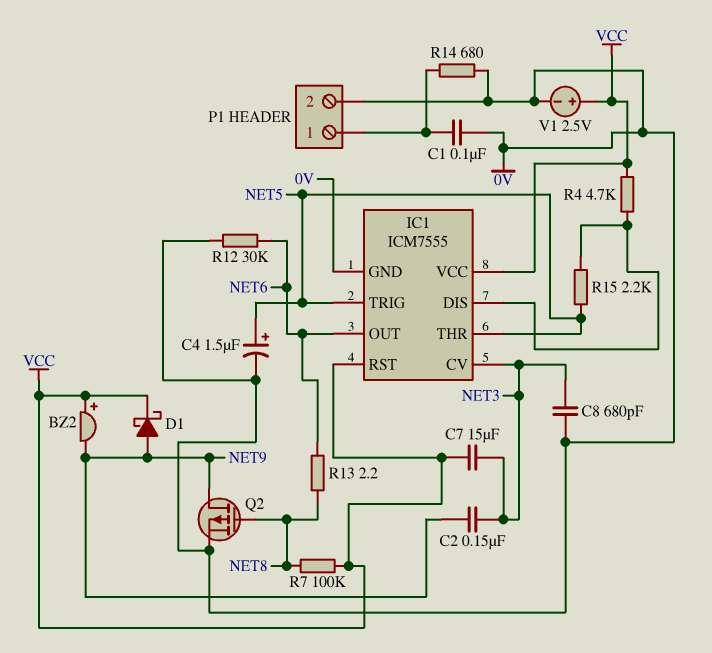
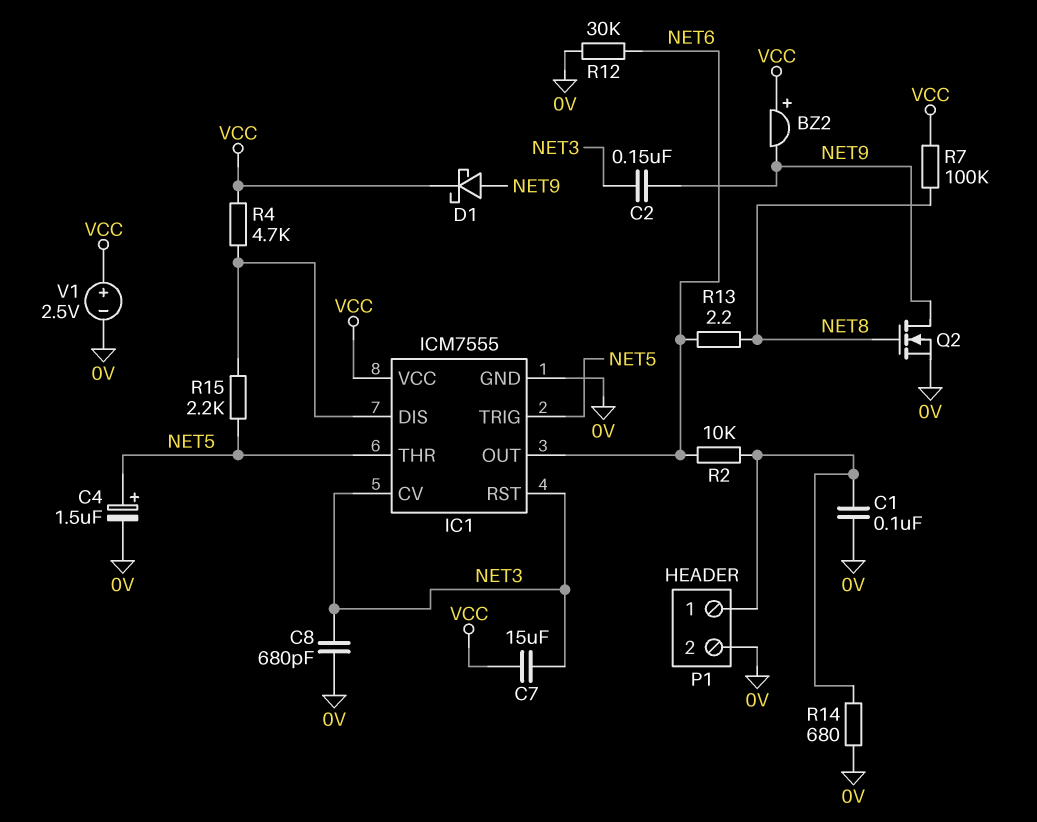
IC1 pin RST: VCC -> NET3
Q2: PMOS (G NET8, D NET9, S 0V) -> NMOS (G NET8, D NET9, S 0V)
R2: none -> 10k (NET6, P1/1)

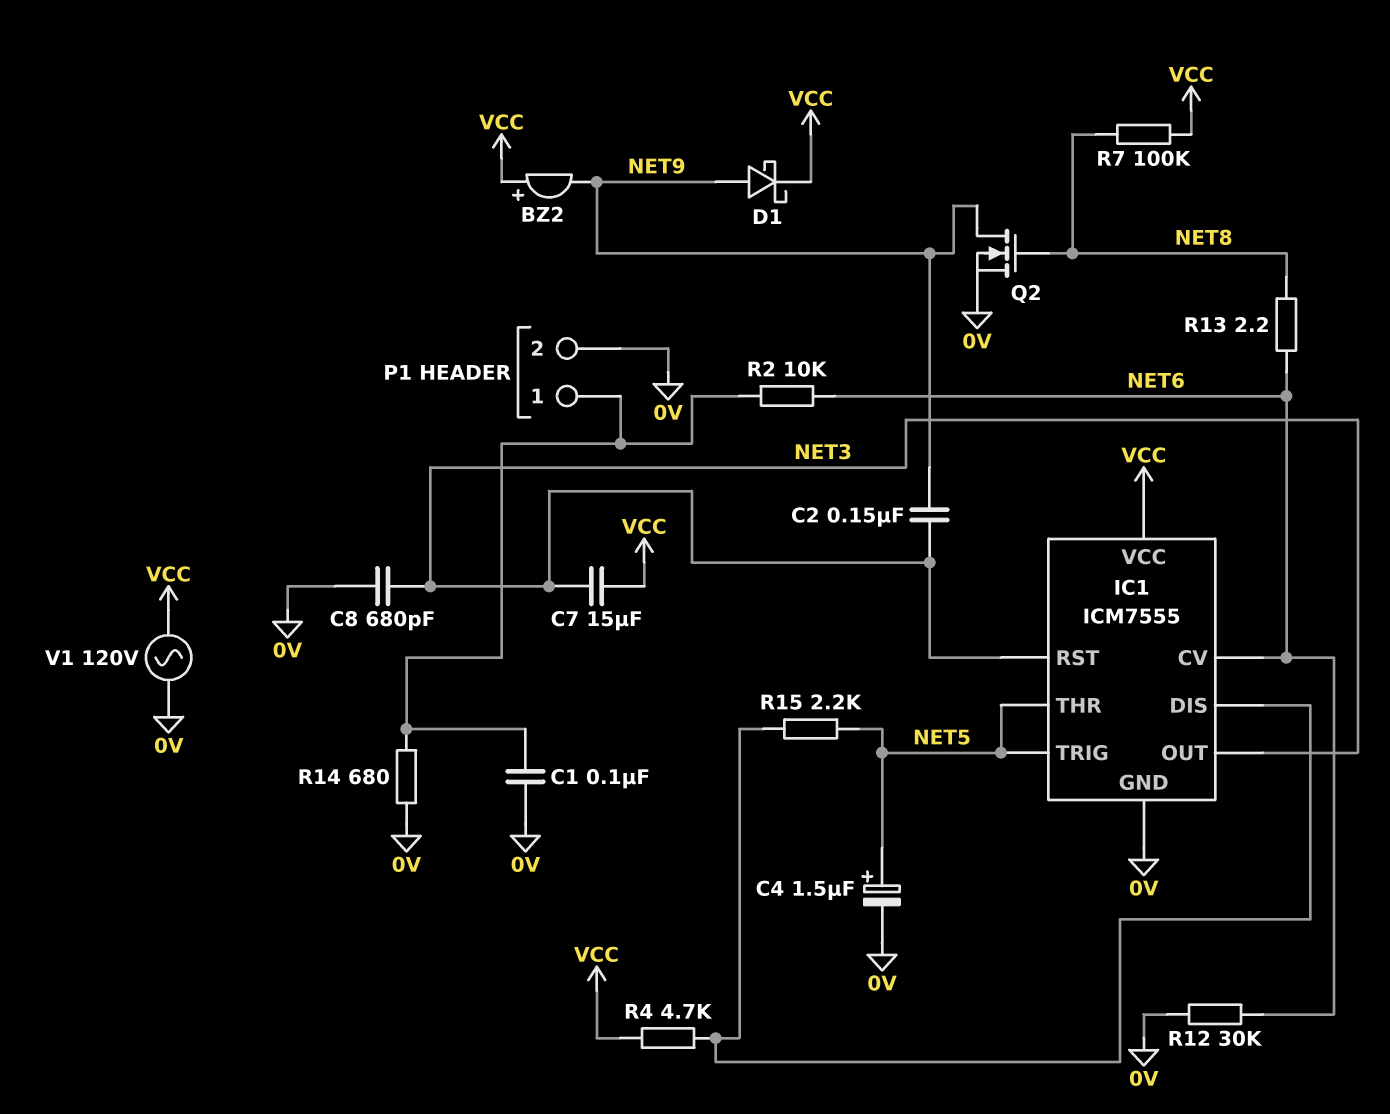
IC1 pin CV: NET3 -> NET6
IC1 pin OUT: NET6 -> NET3
V1: 2.5V (plus VCC, minus 0V) -> AC 120V (0V, VCC)

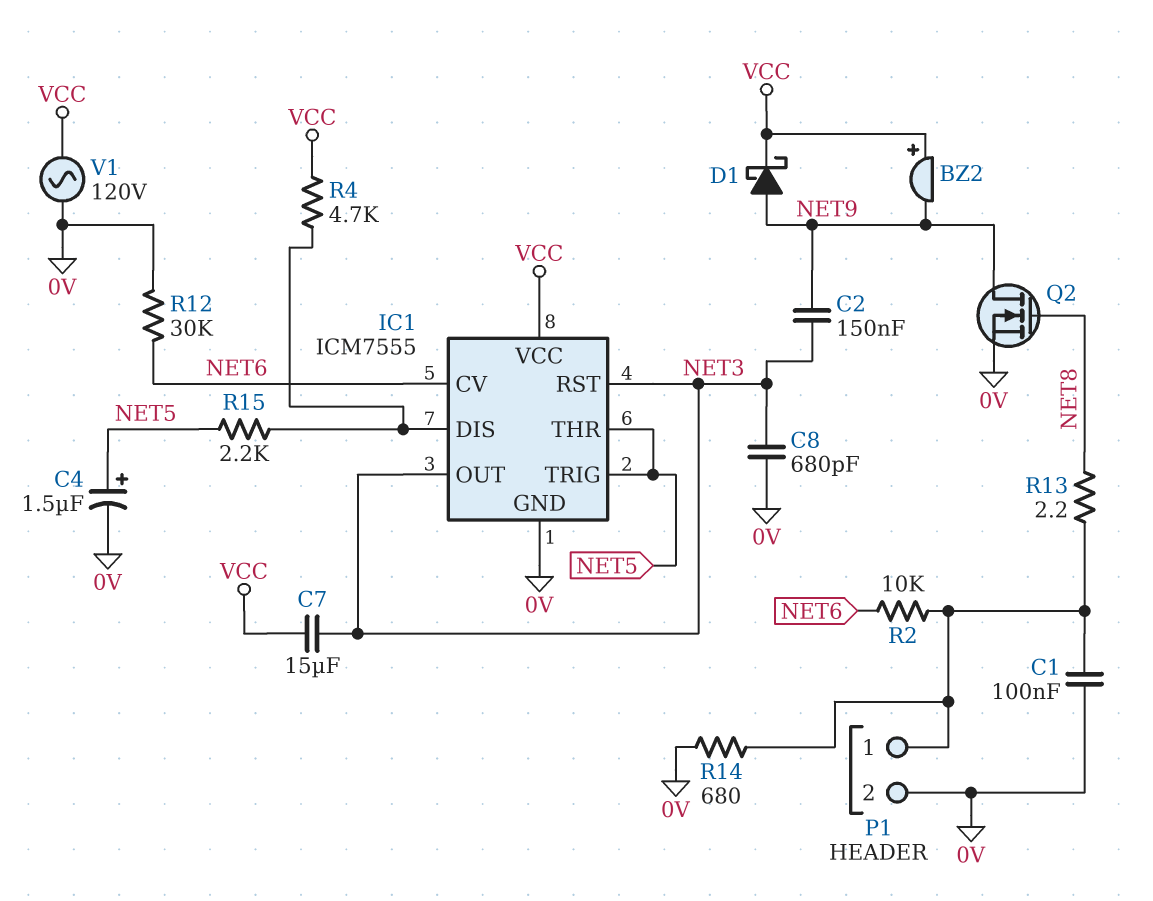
R7: 100k (NET8, VCC) -> none
R13: 2.2 (NET6, NET8) -> 2.2 (NET8, P1/1)

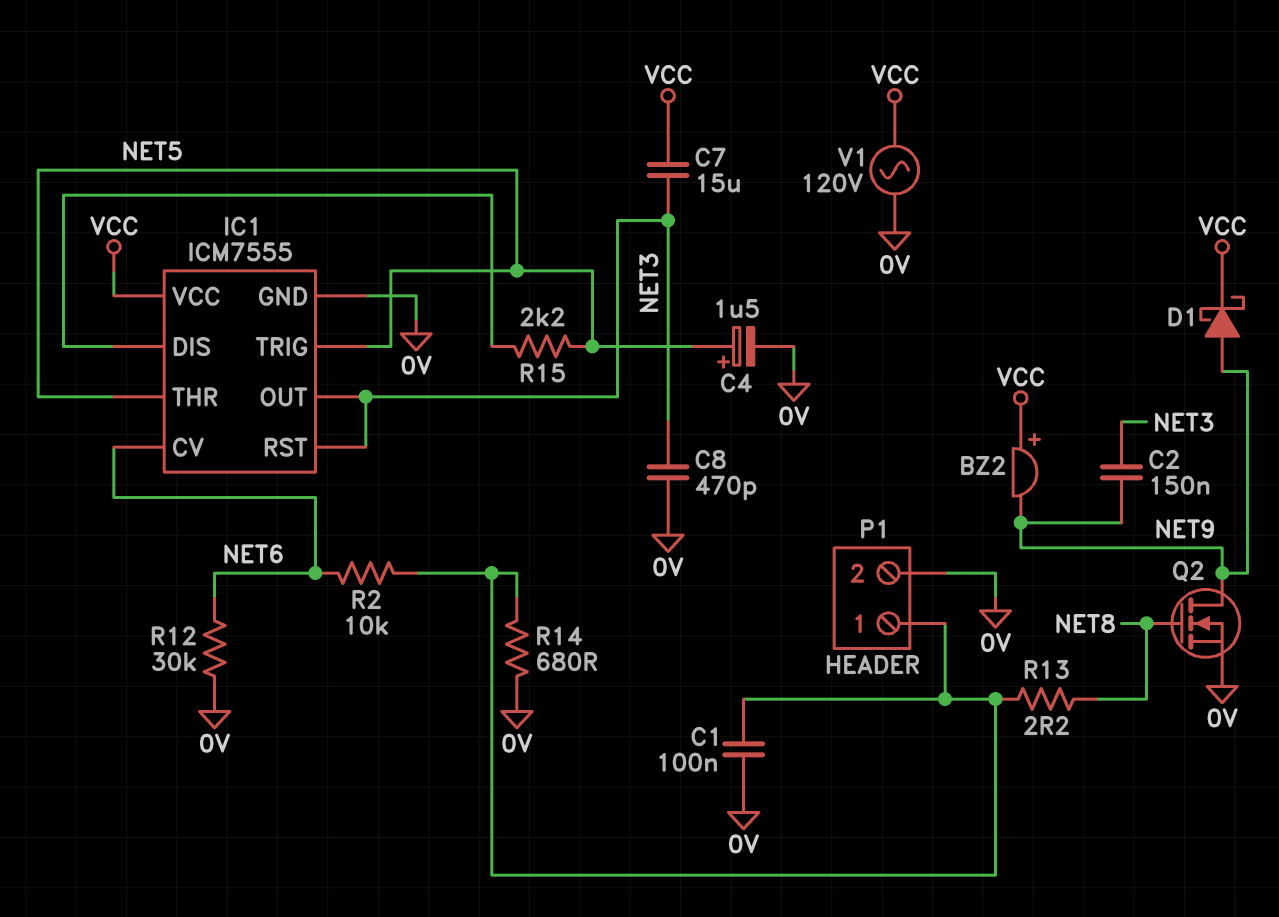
C8: 680pF (0V, NET3) -> 470pF (0V, NET3)
R4: 4.7k (IC1/DIS, VCC) -> none

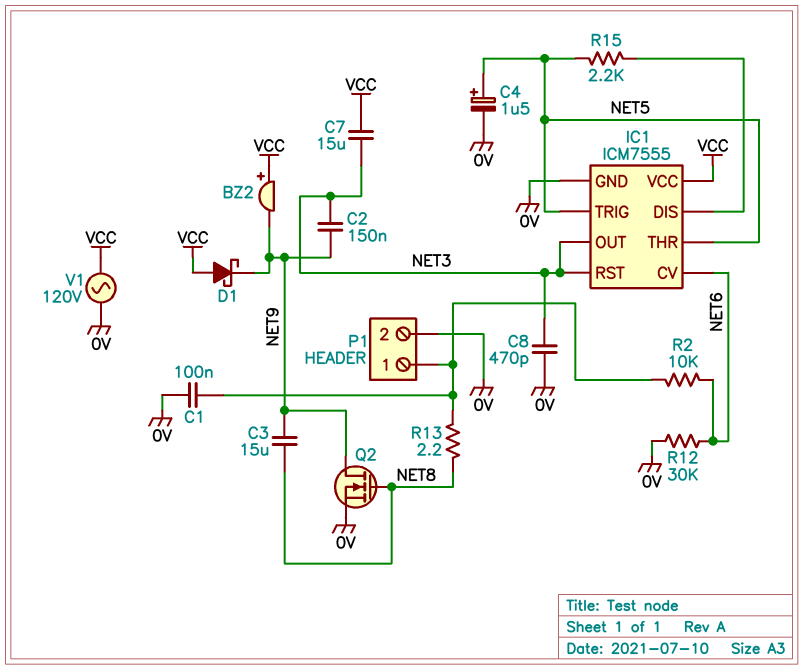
C3: none -> 15uF (NET8, NET9)
D1: schottky (A NET9, K VCC) -> schottky (A VCC, K NET9)
R14: 680 (0V, P1/1) -> none

